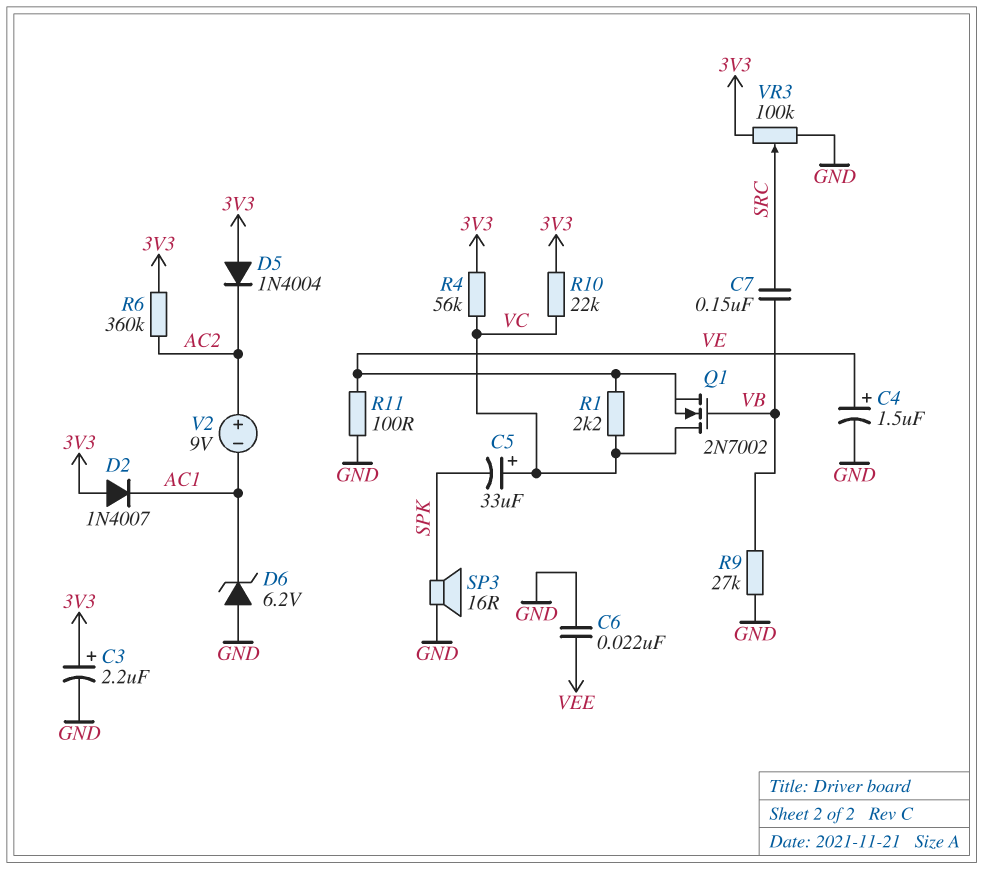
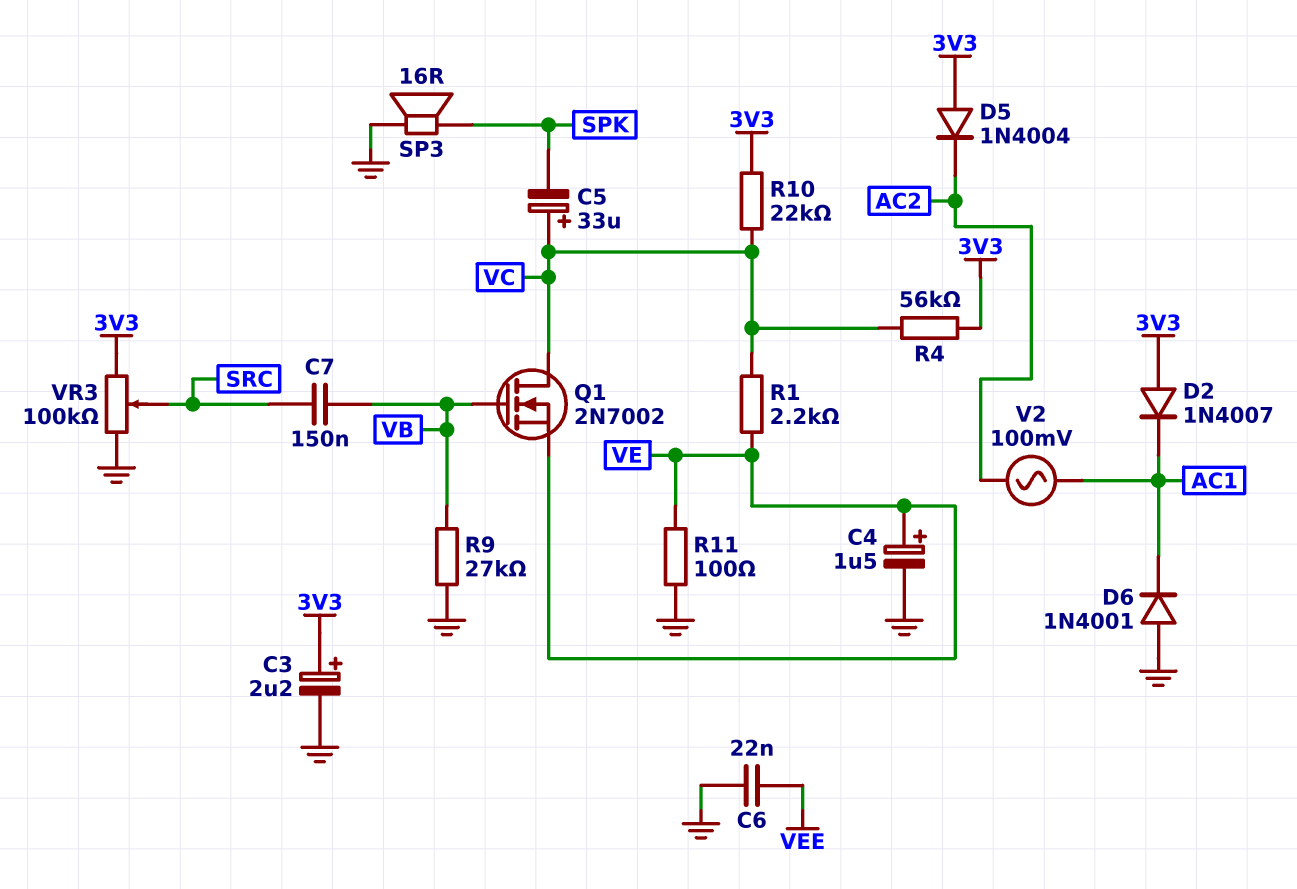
D6: zener 6.2V (A GND, K AC1) -> diode 1N4001 (A GND, K AC1)
R6: 360k (3V3, AC2) -> none
V2: 9V (plus AC2, minus AC1) -> AC 100mV (AC1, AC2)

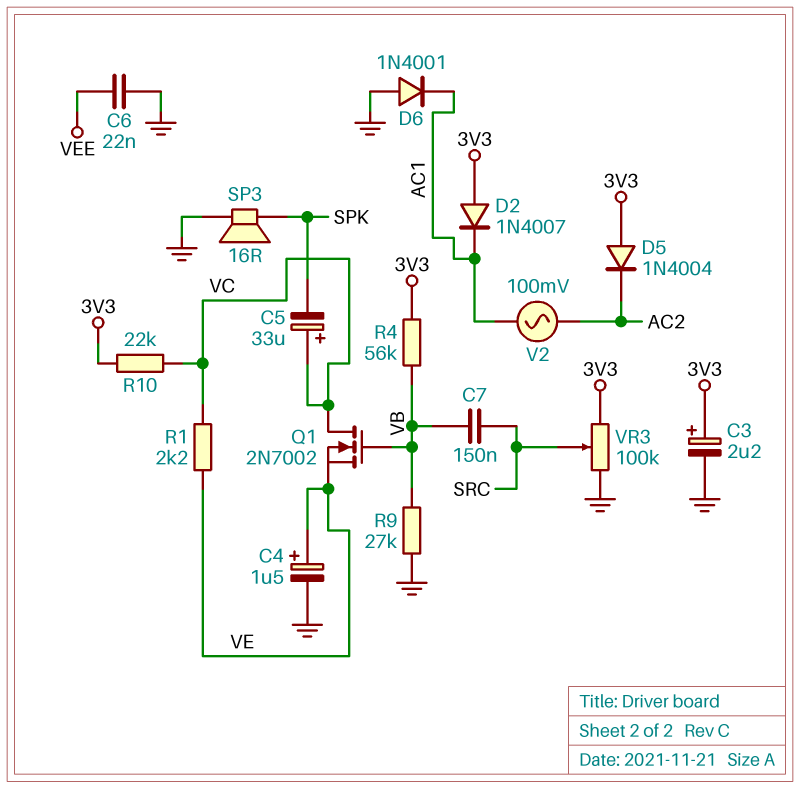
R4: 56k (3V3, VC) -> 56k (3V3, VB)
R11: 100 (GND, VE) -> none

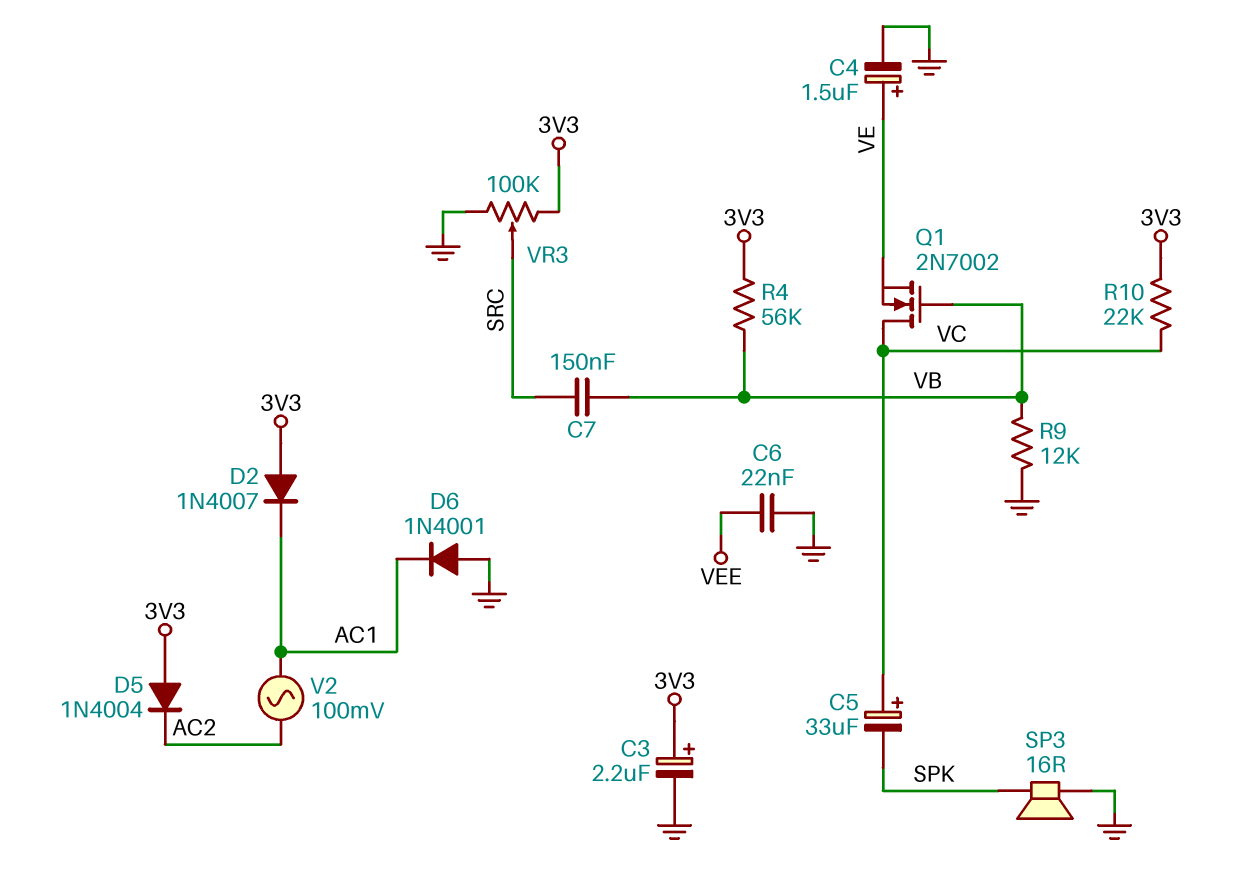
R1: 2.2k (VC, VE) -> none
R9: 27k (GND, VB) -> 12k (GND, VB)

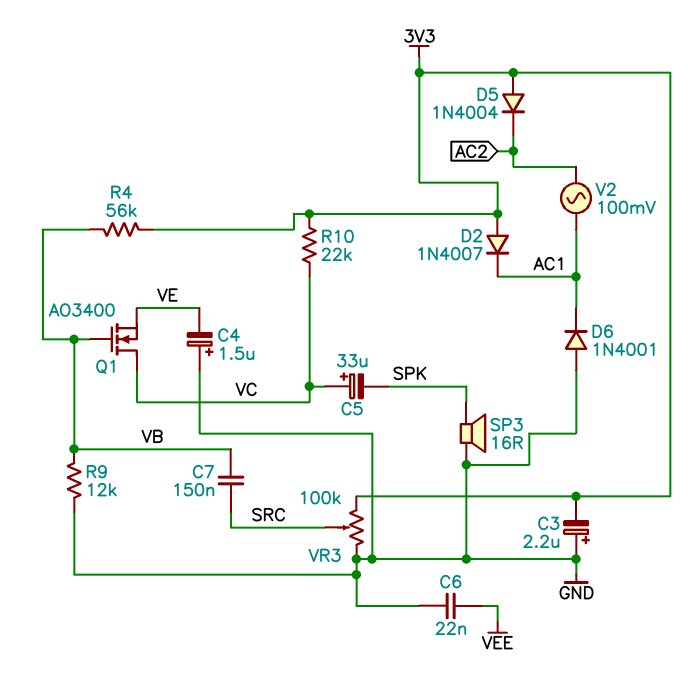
C3: 2.2uF (plus 3V3, minus GND) -> 2.2uF (plus GND, minus 3V3)
C4: 1.5uF (plus VE, minus GND) -> 1.5uF (plus GND, minus VE)
Q1: NMOS 2N7002 (G VB, D VC, S VE) -> NMOS AO3400 (G VB, D VC, S VE)

